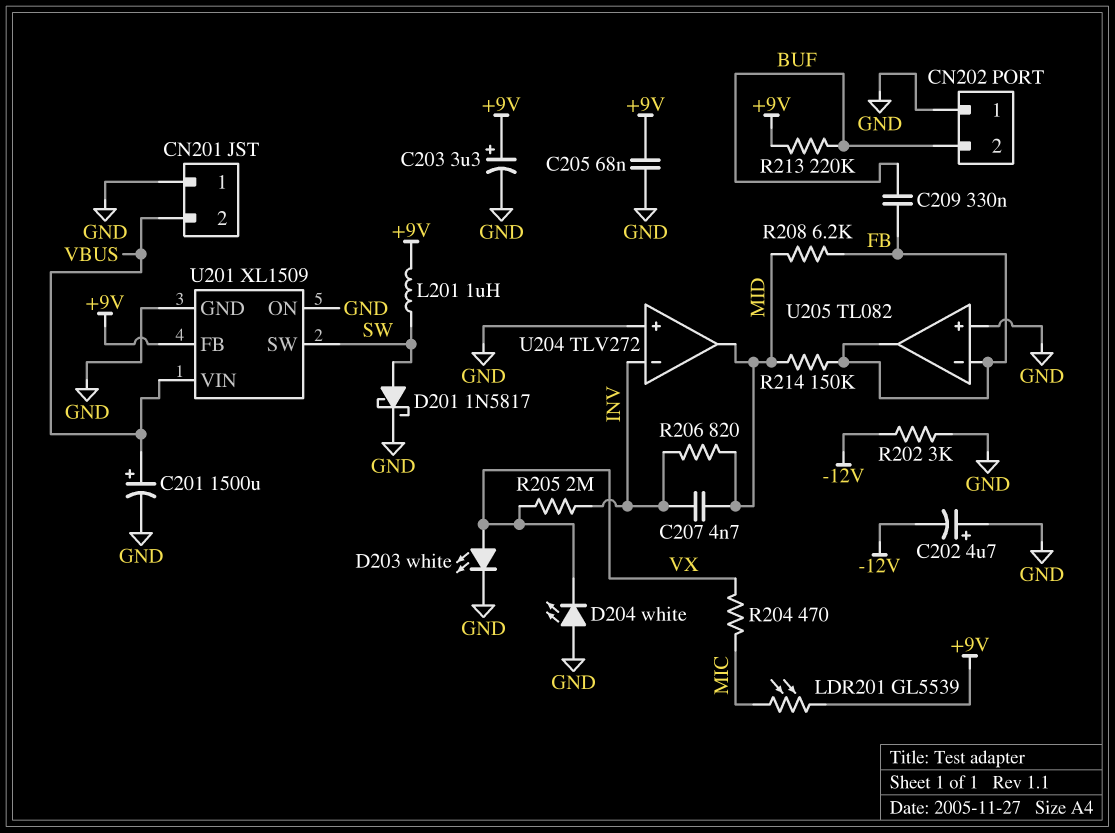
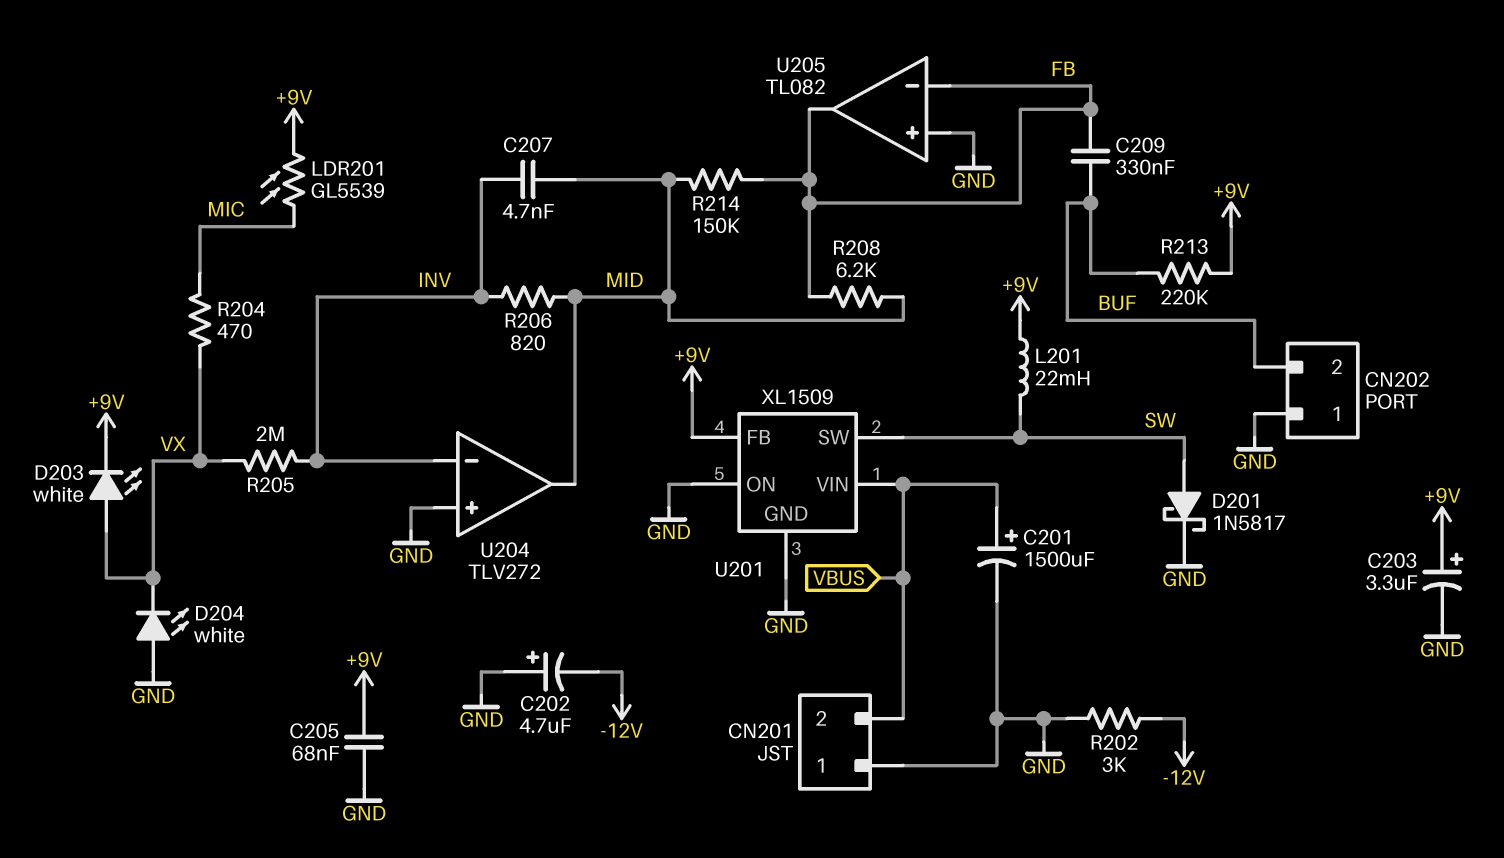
D203: LED white (A VX, K GND) -> LED white (A VX, K +9V)
L201: 1uH (+9V, SW) -> 22mH (+9V, SW)

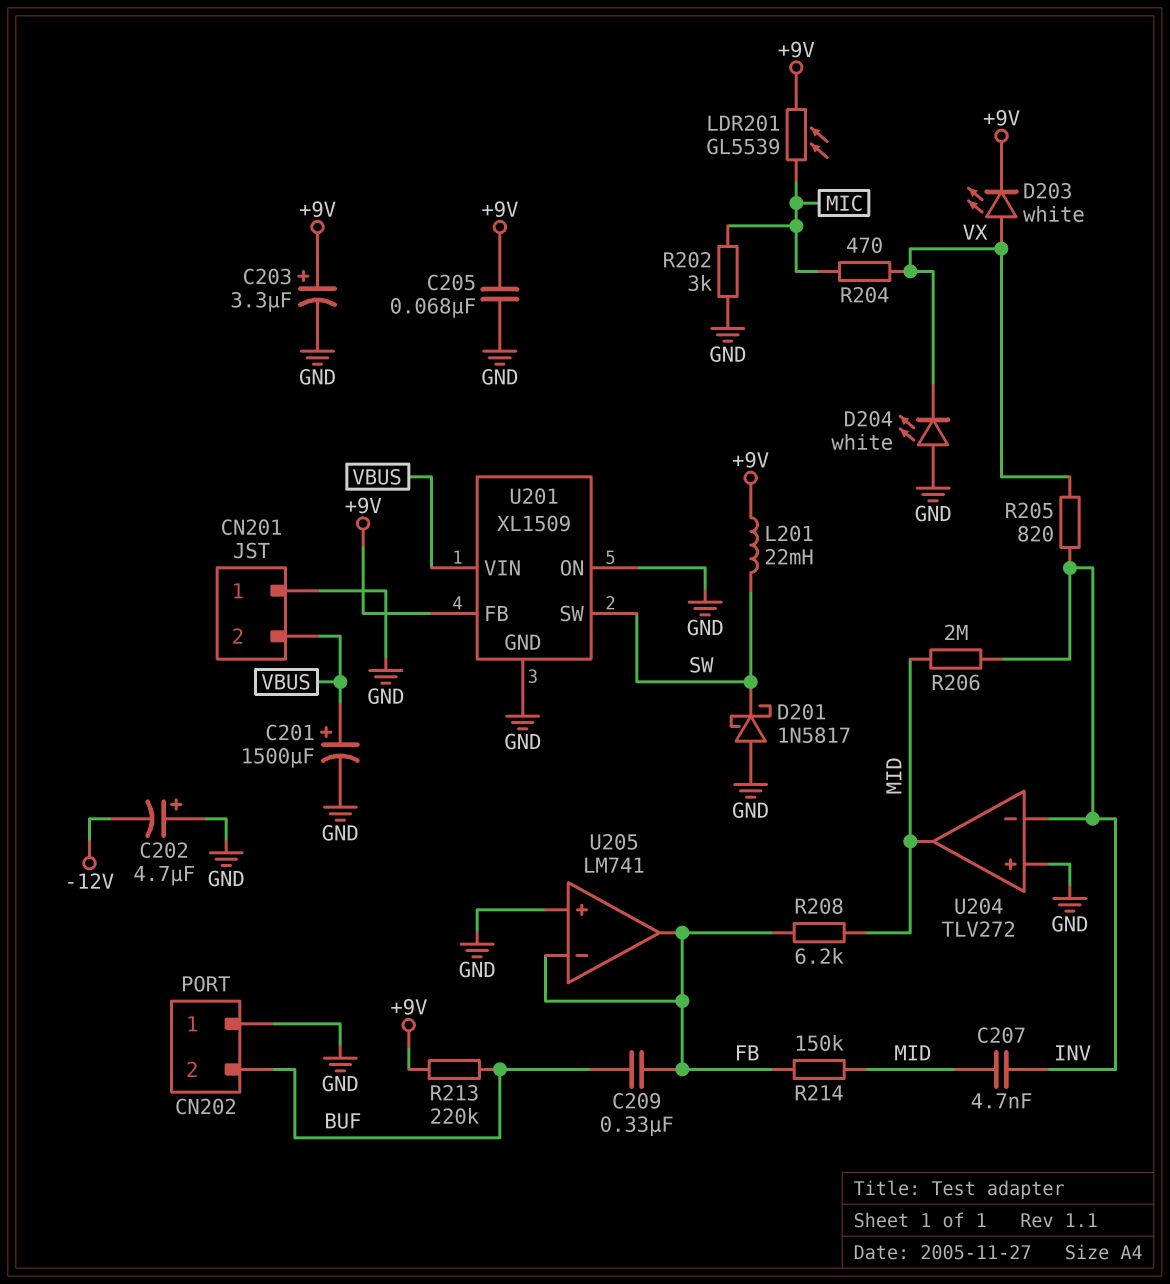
D201: schottky 1N5817 (A SW, K GND) -> schottky 1N5817 (A GND, K SW)
R202: 3k (-12V, GND) -> 3k (GND, MIC)
R205: 2M (INV, VX) -> 820 (INV, VX)
R206: 820 (INV, MID) -> 2M (INV, MID)
U205: TL082 -> LM741

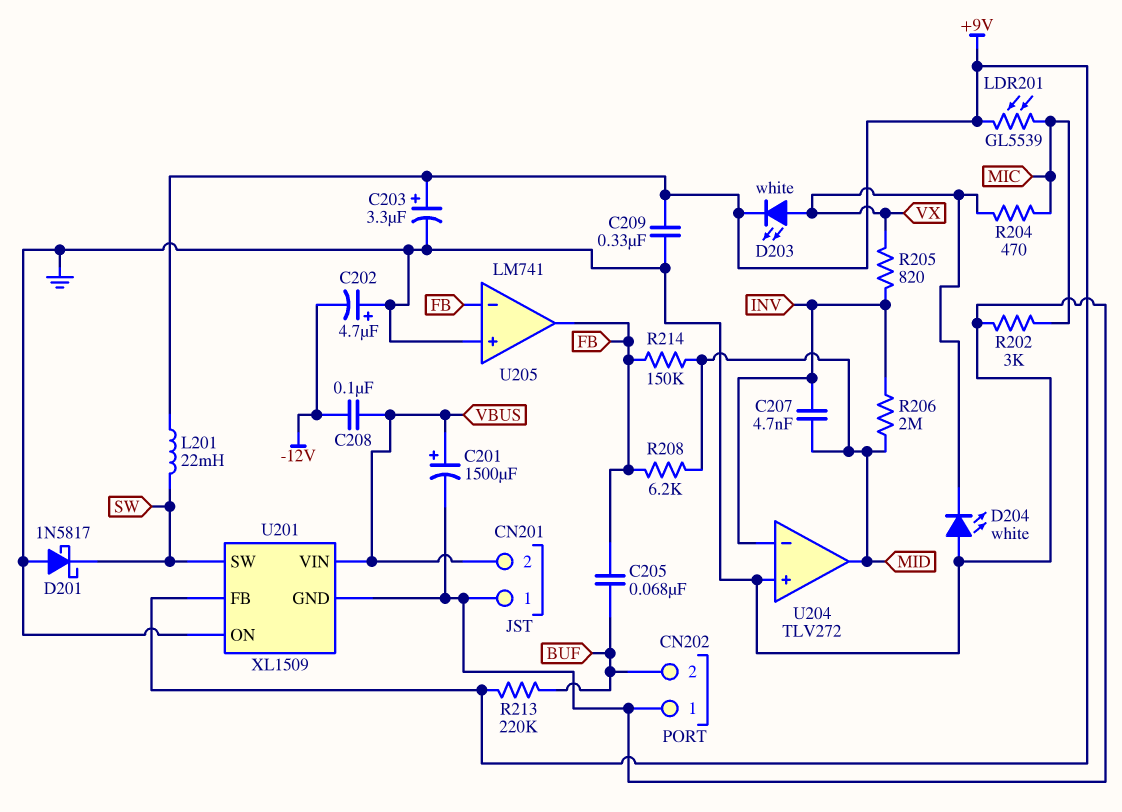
C205: 68nF (+9V, GND) -> 68nF (BUF, FB)
C208: none -> 100nF (-12V, VBUS)
C209: 330nF (BUF, FB) -> 330nF (+9V, GND)

